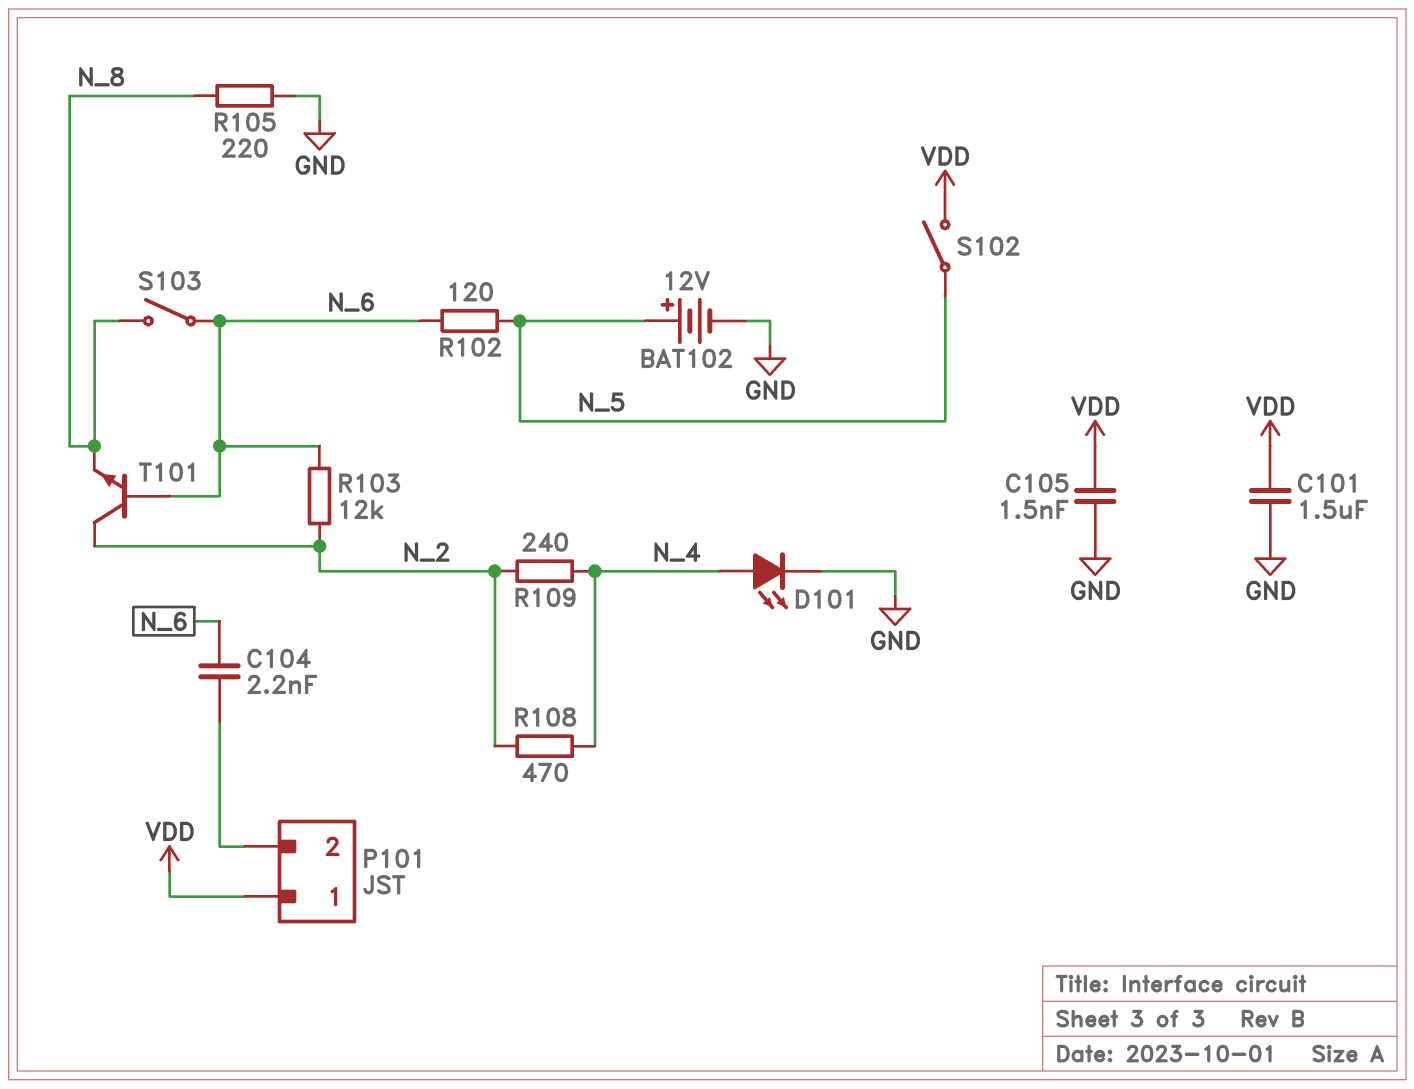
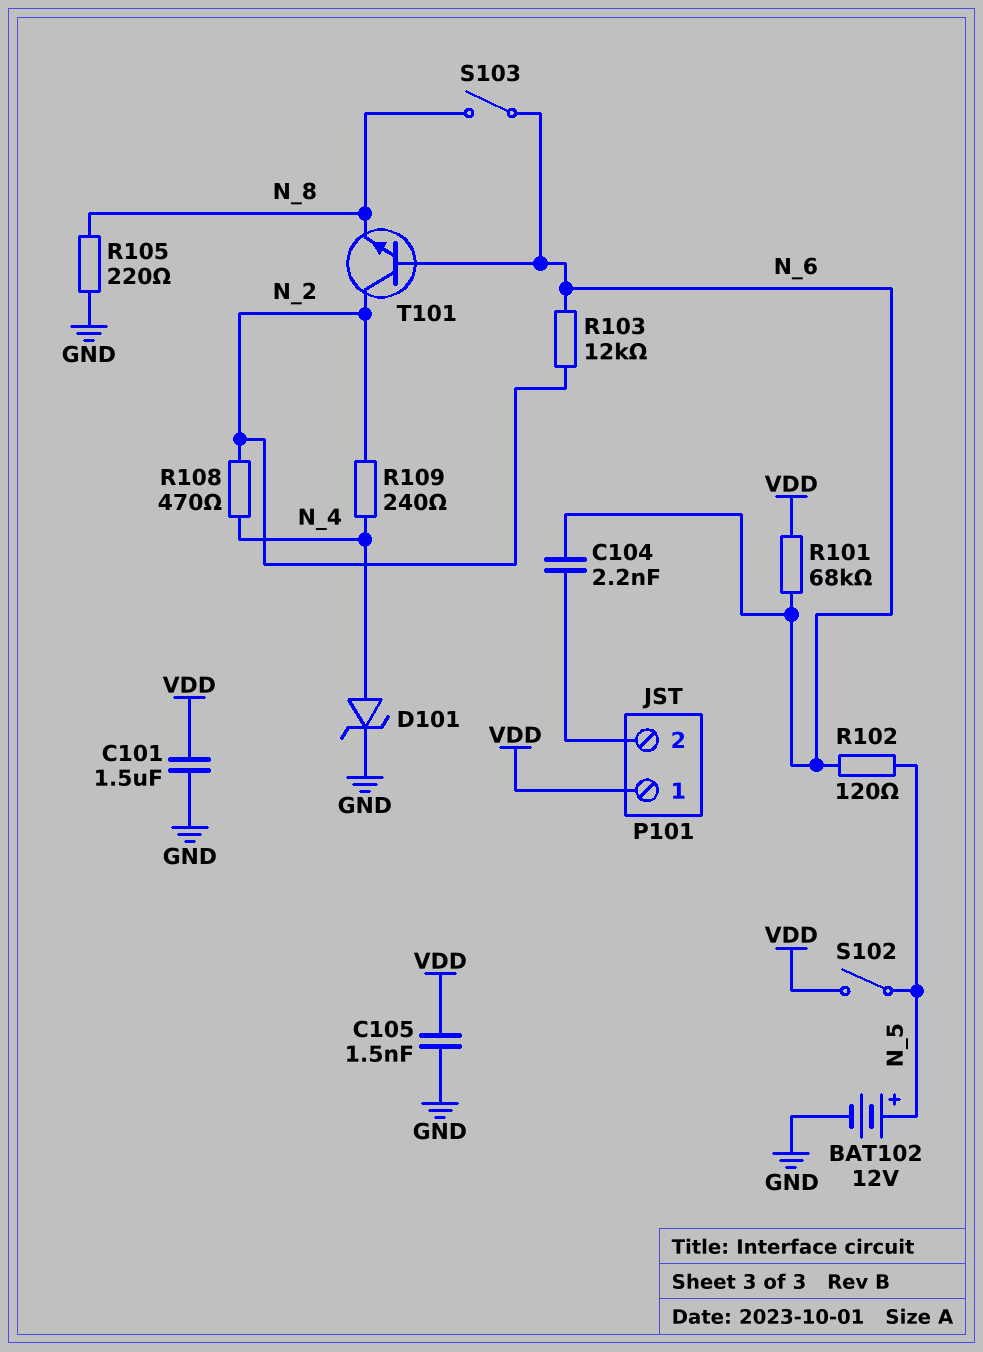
D101: LED (A N_4, K GND) -> zener (A N_4, K GND)
R101: none -> 68k (N_6, VDD)

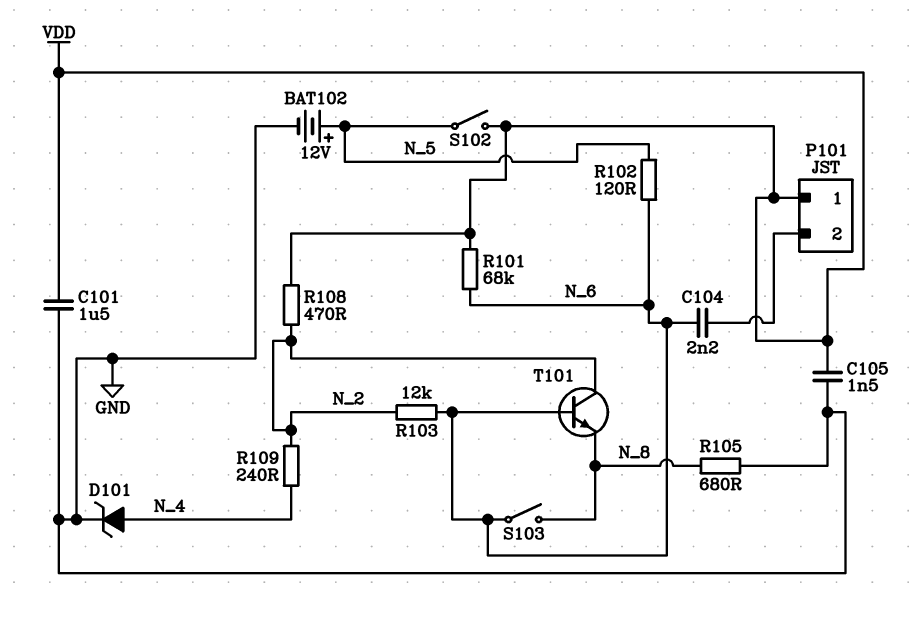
R105: 220 (GND, N_8) -> 680 (GND, N_8)
R108: 470 (N_2, N_4) -> 470 (N_2, VDD)

